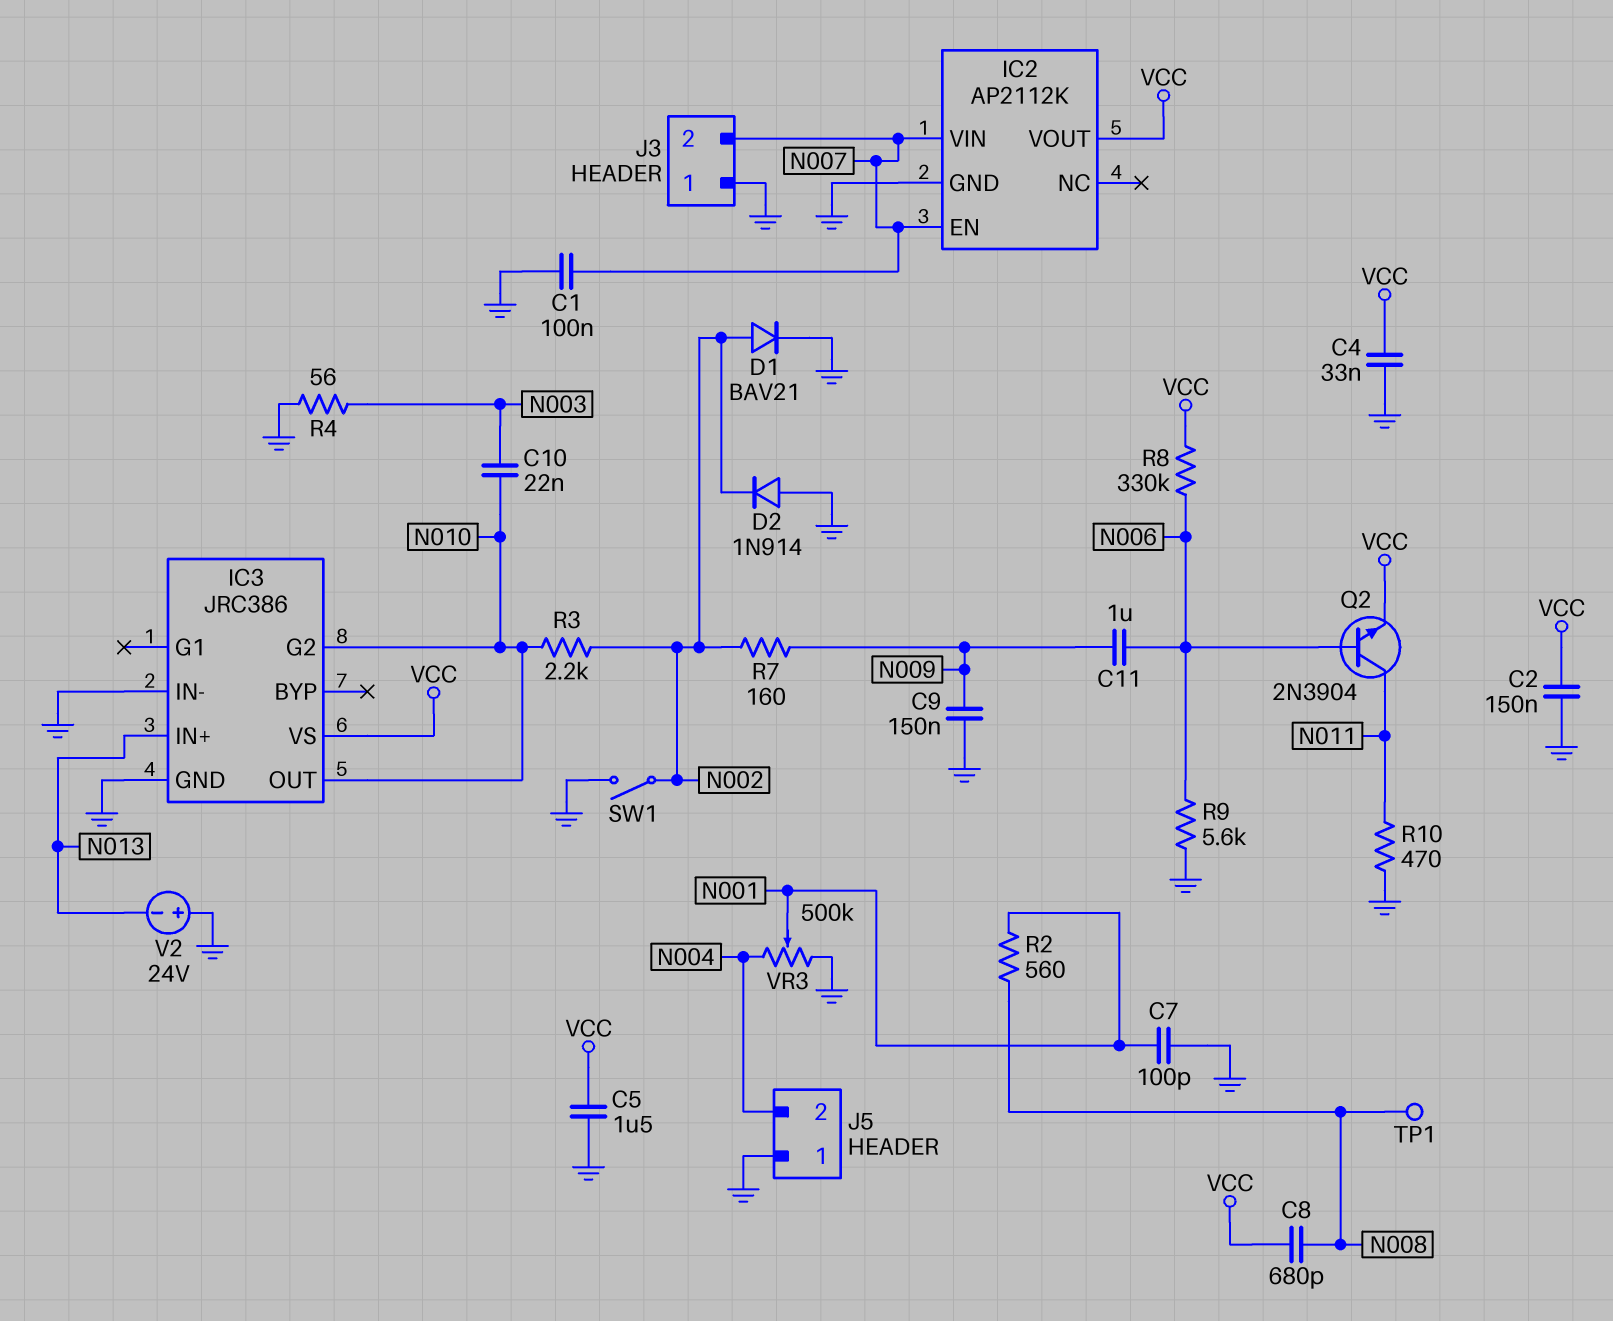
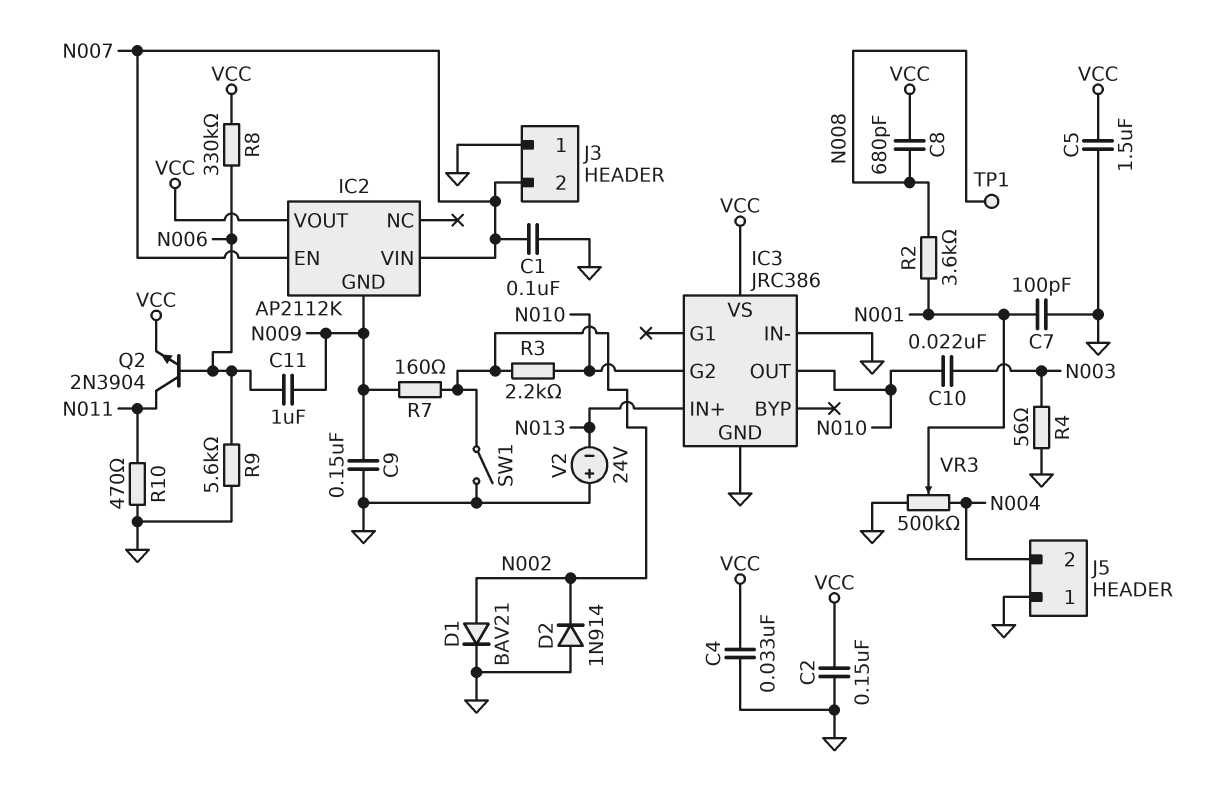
IC2 pin GND: GND -> N009
R2: 560 (N001, N008) -> 3.6k (N001, N008)

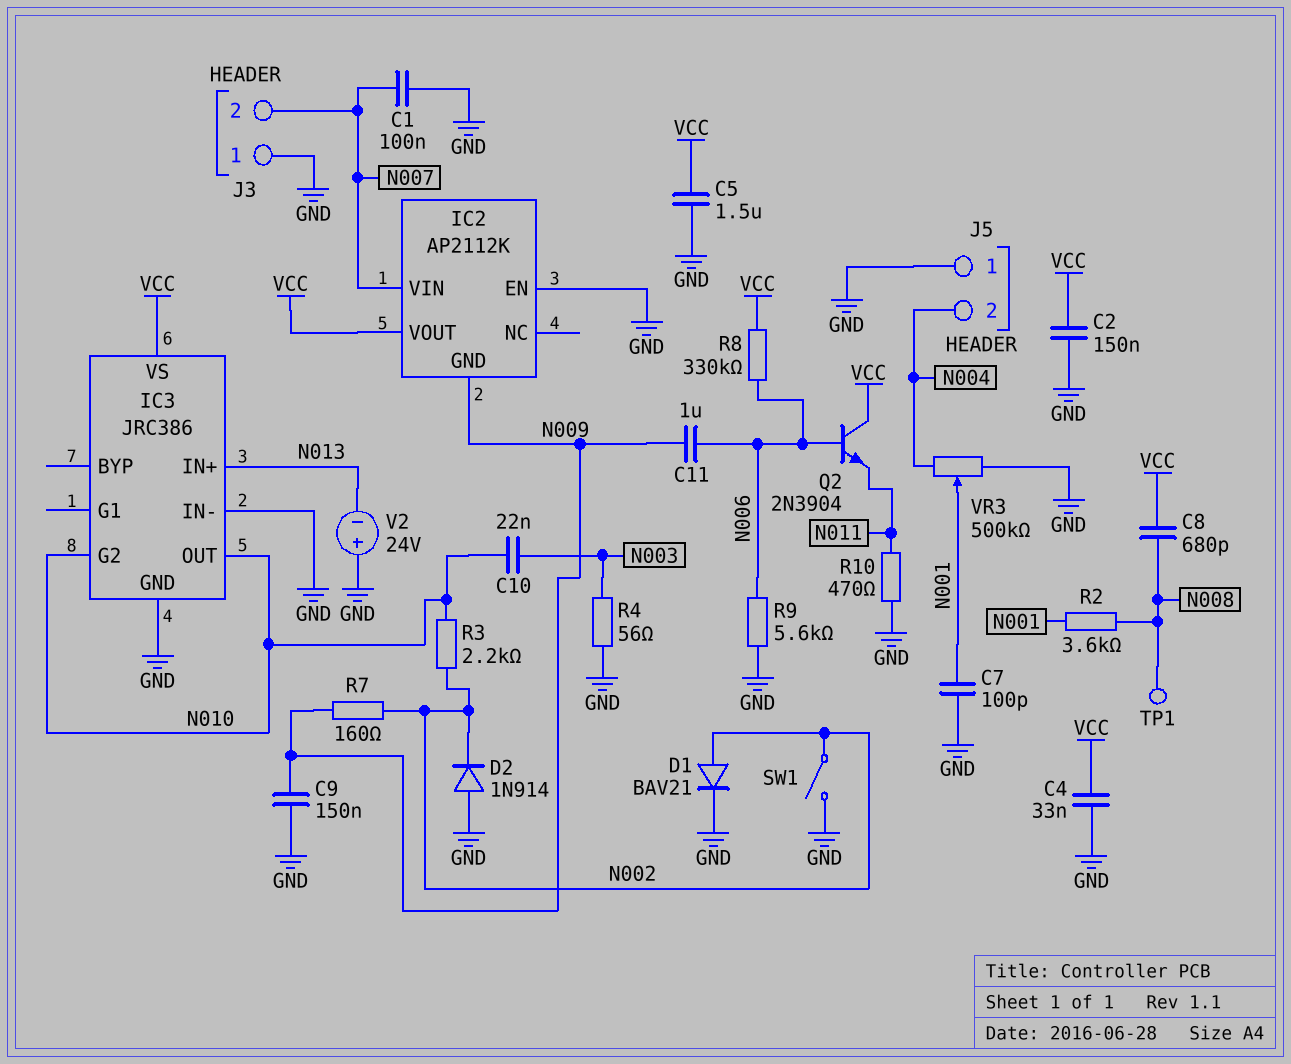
IC2 pin EN: N007 -> GND
Q2: NPN 2N3904 (B N006, C N011, E VCC) -> NPN 2N3904 (B N006, C VCC, E N011)

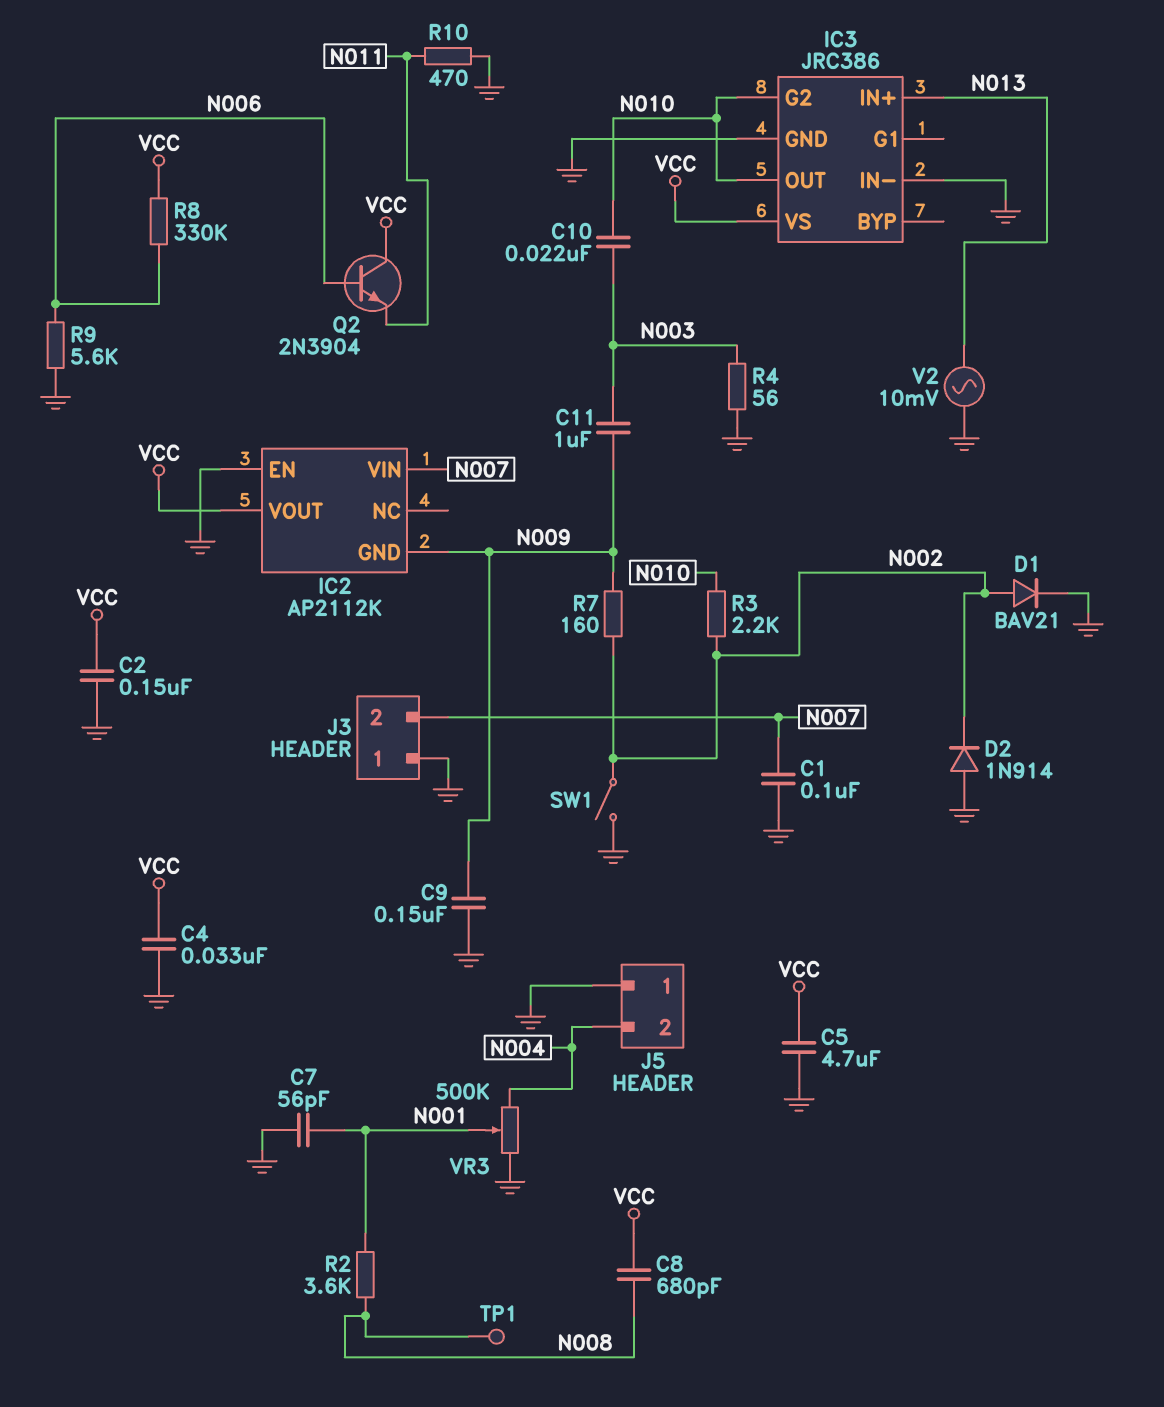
C5: 1.5uF (GND, VCC) -> 4.7uF (GND, VCC)
C7: 100pF (GND, N001) -> 56pF (GND, N001)
C11: 1uF (N006, N009) -> 1uF (N003, N009)
V2: 24V (plus GND, minus N013) -> AC 10mV (GND, N013)

